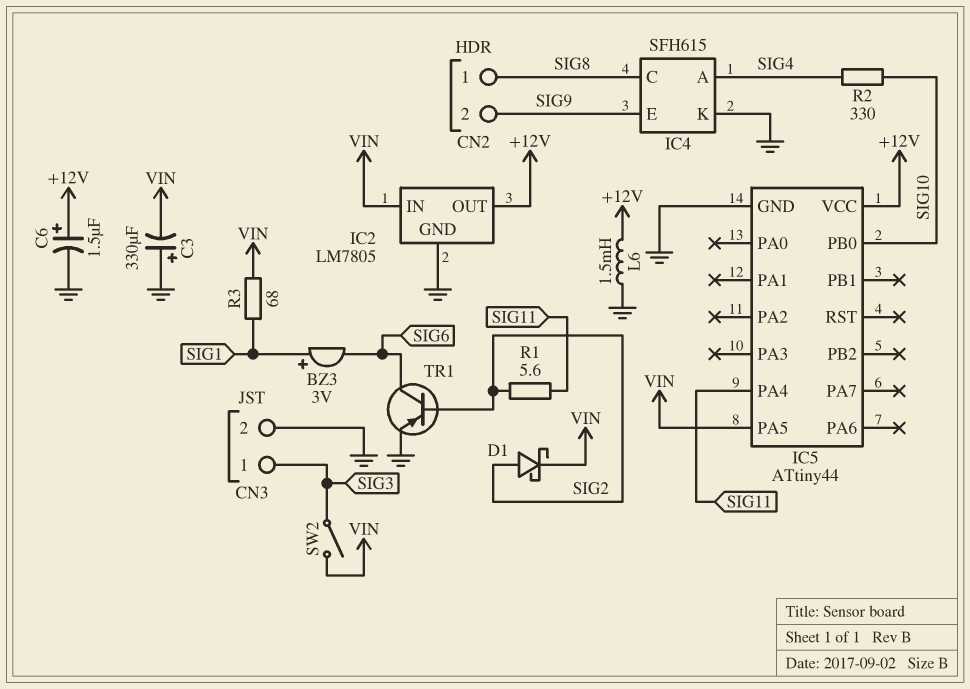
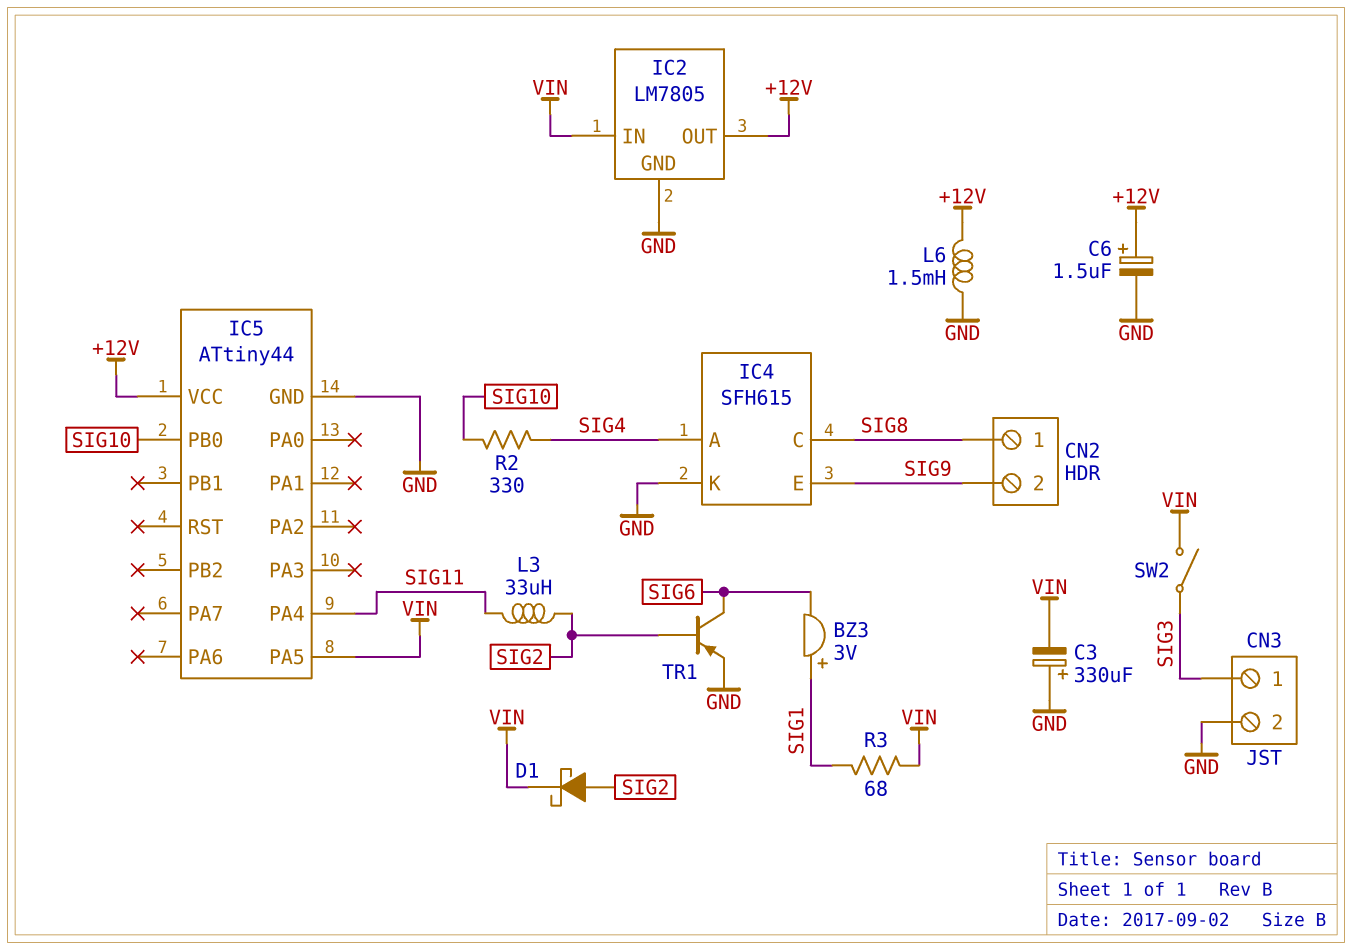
L3: none -> 33uH (SIG2, SIG11)
R1: 5.6 (SIG2, SIG11) -> none

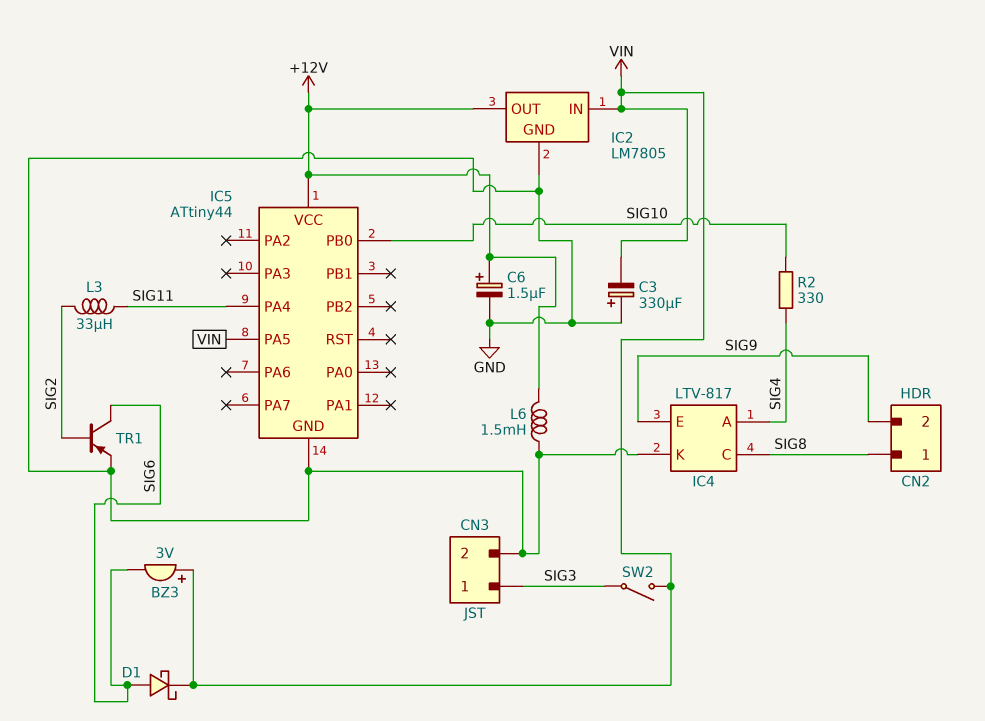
BZ3: buzzer 3V (plus SIG1, minus SIG6) -> buzzer 3V (plus VIN, minus SIG6)
D1: schottky (A SIG2, K VIN) -> schottky (A SIG6, K VIN)
IC4: SFH615 -> LTV-817
R3: 68 (SIG1, VIN) -> none

